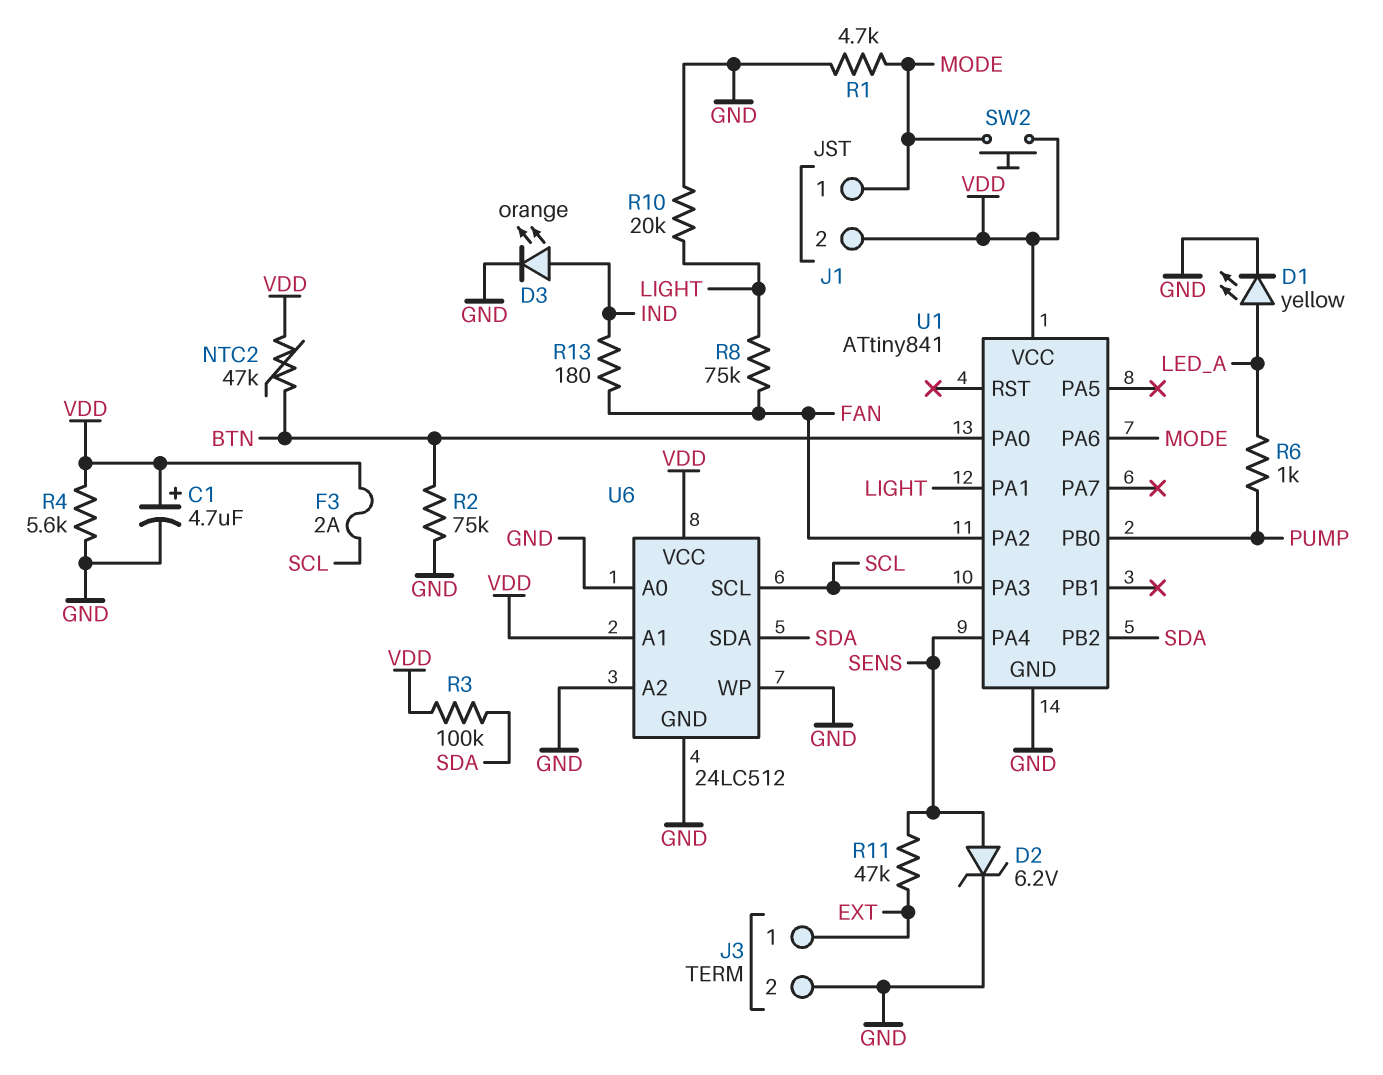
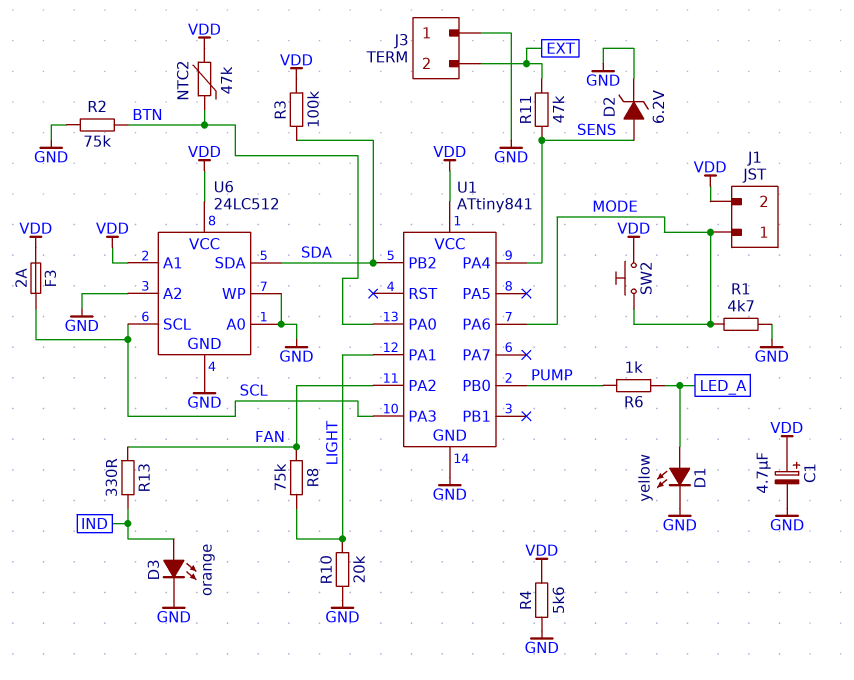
J3 pin 1: EXT -> GND
J3 pin 2: GND -> EXT
R13: 180 (FAN, IND) -> 330 (FAN, IND)

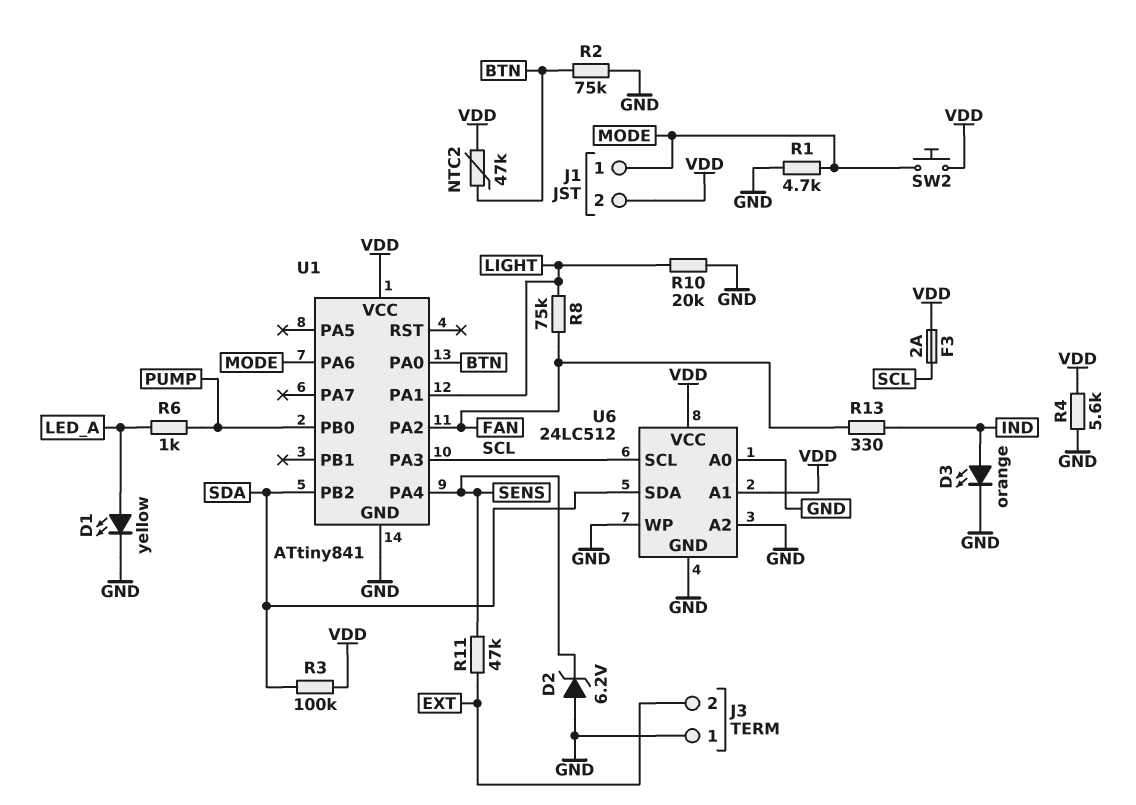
C1: 4.7uF (plus VDD, minus GND) -> none
D2: zener 6.2V (A SENS, K GND) -> zener 6.2V (A GND, K SENS)

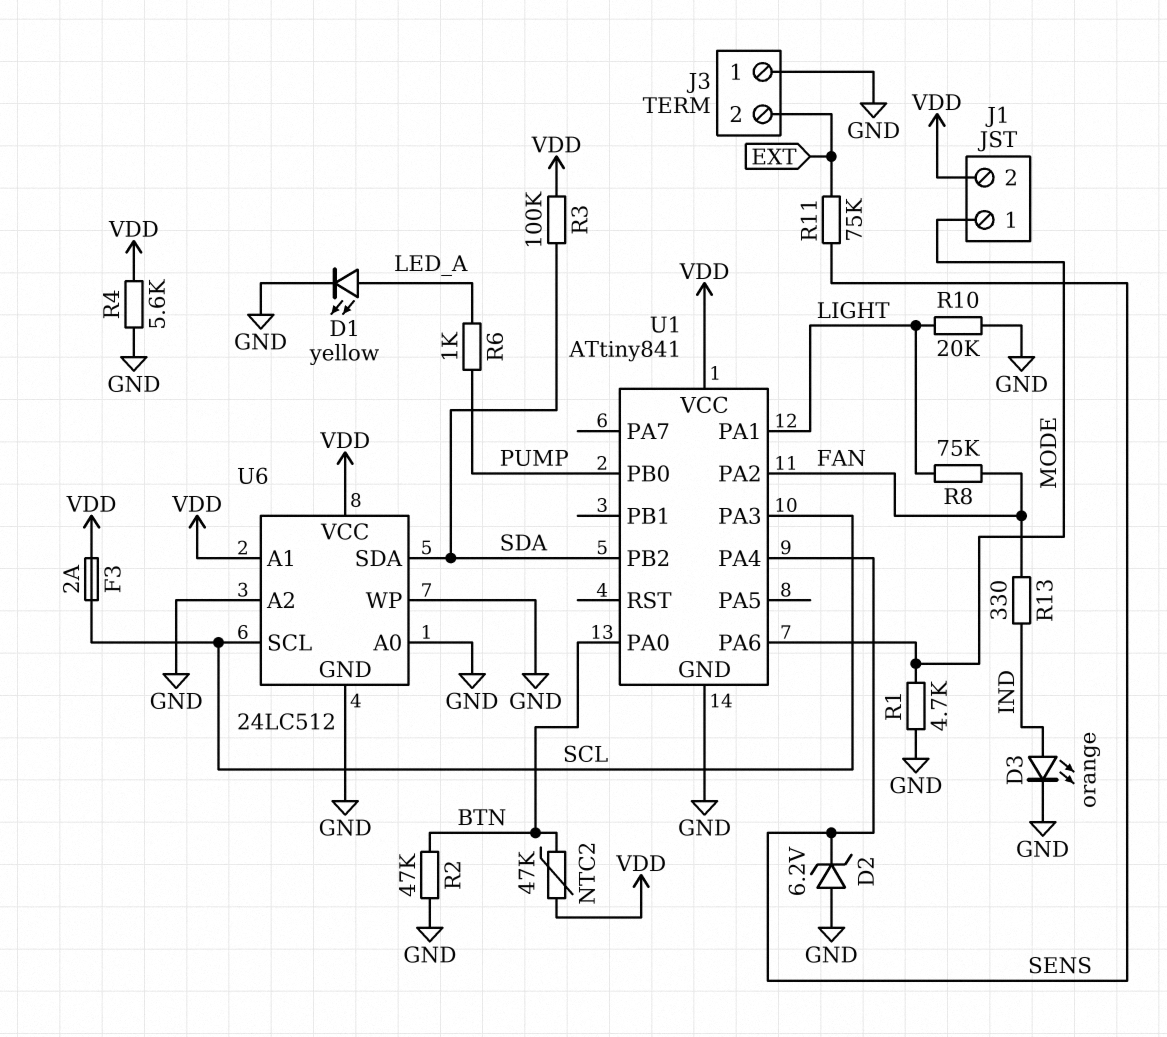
R2: 75k (BTN, GND) -> 47k (BTN, GND)
R11: 47k (EXT, SENS) -> 75k (EXT, SENS)
SW2: button (MODE, VDD) -> none

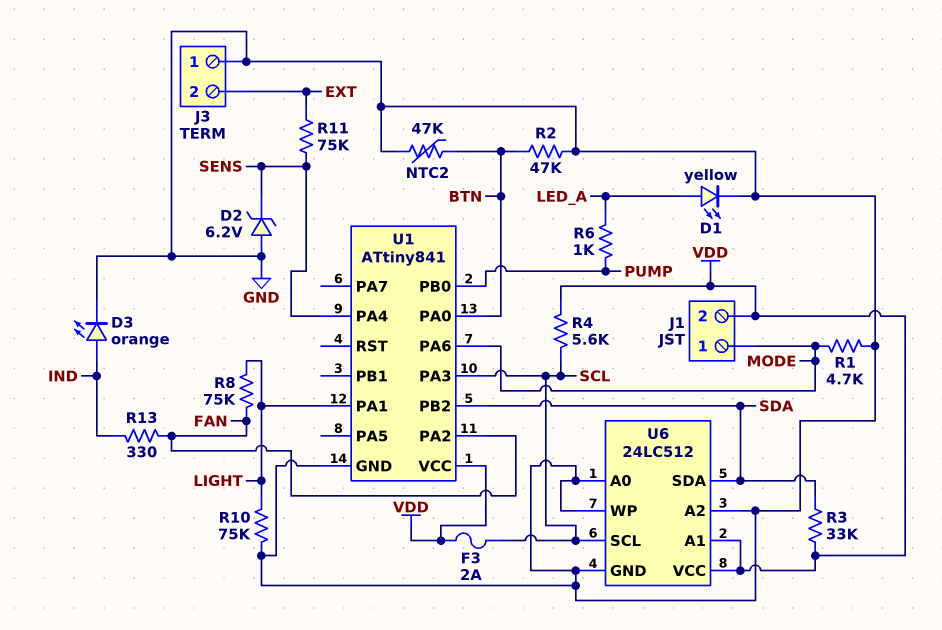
NTC2: 47k (BTN, VDD) -> 47k (BTN, GND)
R3: 100k (SDA, VDD) -> 33k (SDA, VDD)
R4: 5.6k (GND, VDD) -> 5.6k (SCL, VDD)
R10: 20k (GND, LIGHT) -> 75k (GND, LIGHT)

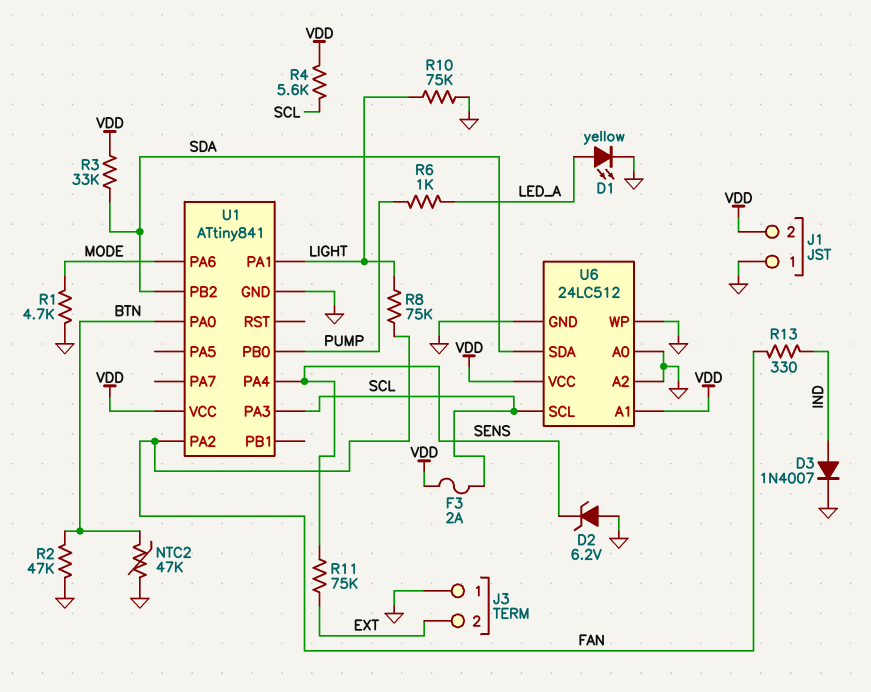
D3: LED orange (A IND, K GND) -> diode 1N4007 (A IND, K GND)
J1 pin 1: MODE -> GND

